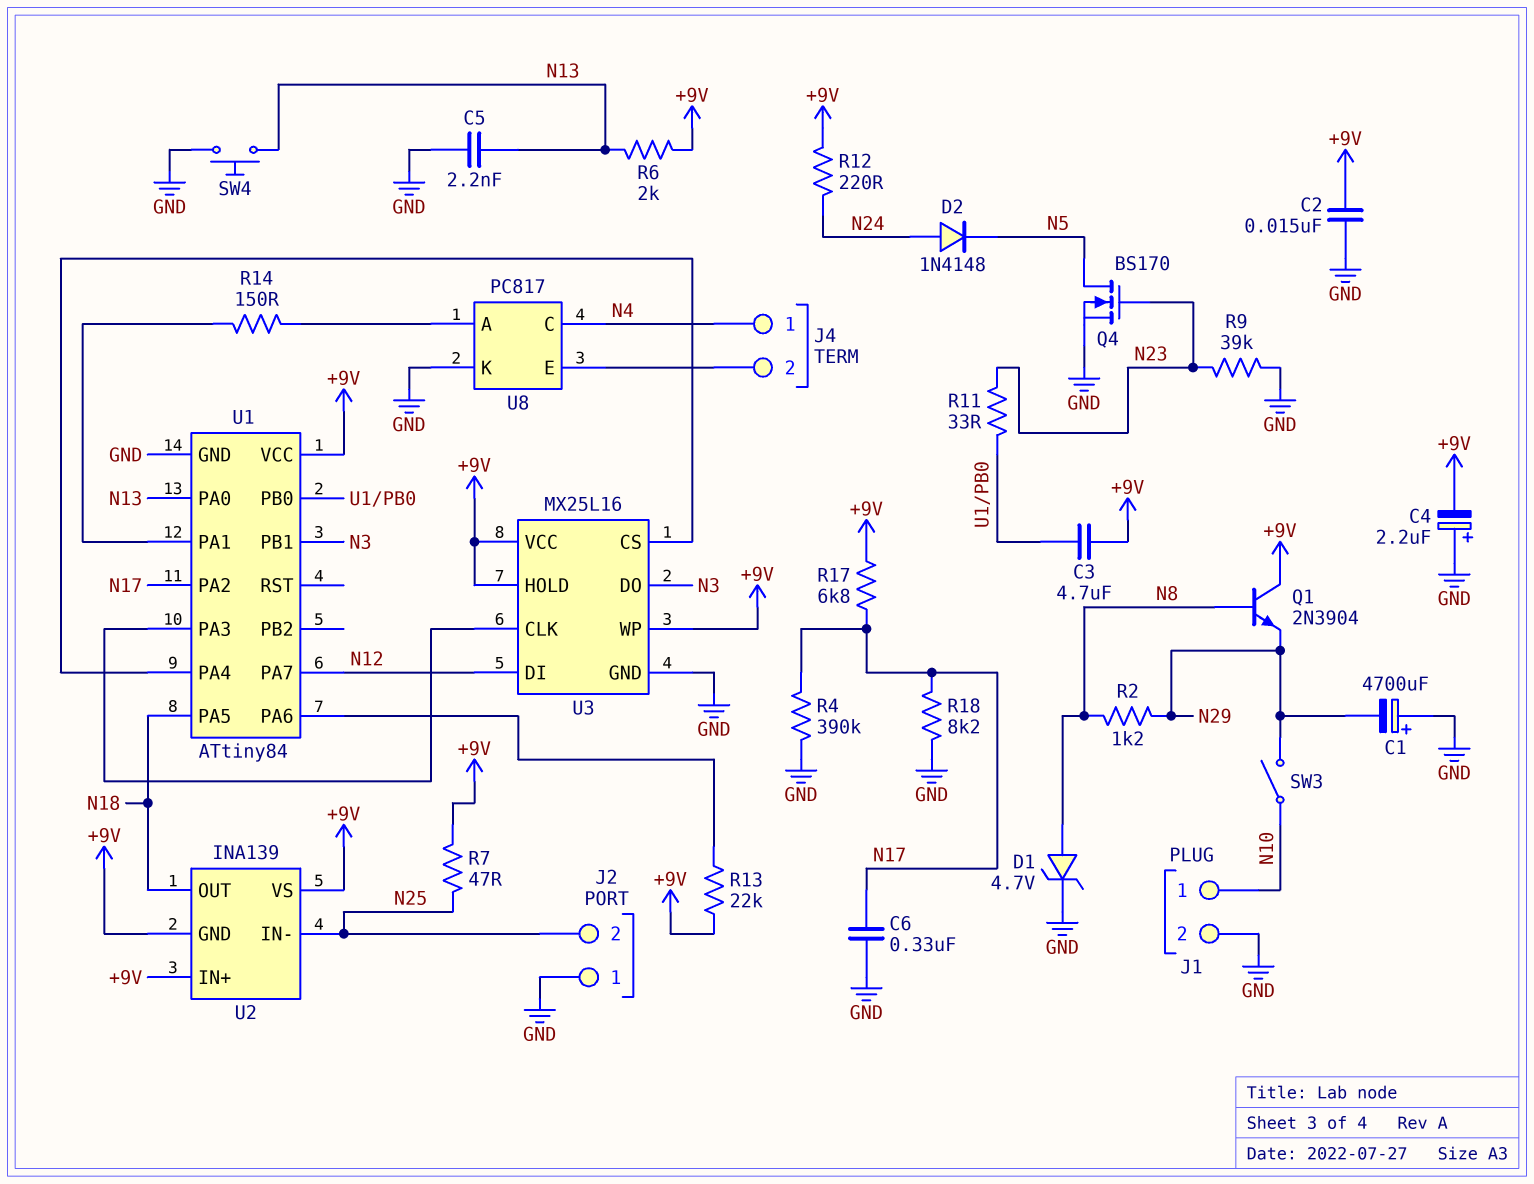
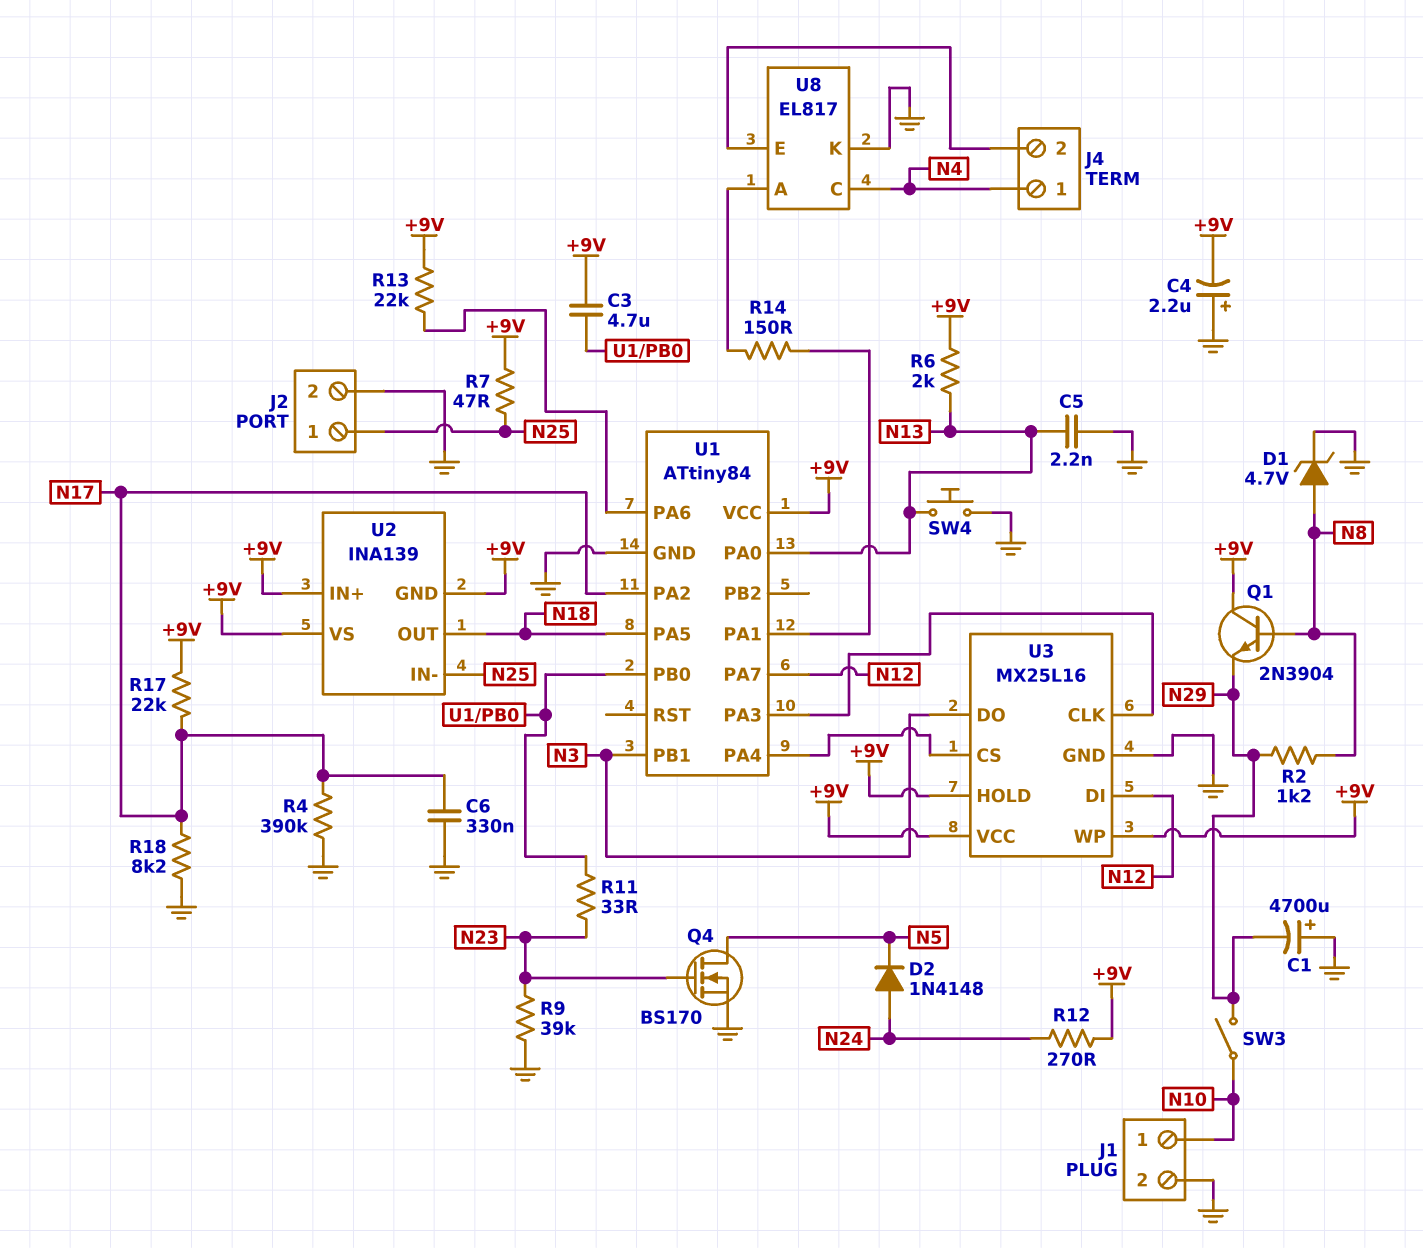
C2: 15nF (+9V, GND) -> none
J2 pin 1: GND -> N25
J2 pin 2: N25 -> GND
R12: 220 (+9V, N24) -> 270 (+9V, N24)
R17: 6.8k (+9V, N17) -> 22k (+9V, N17)
U8: PC817 -> EL817

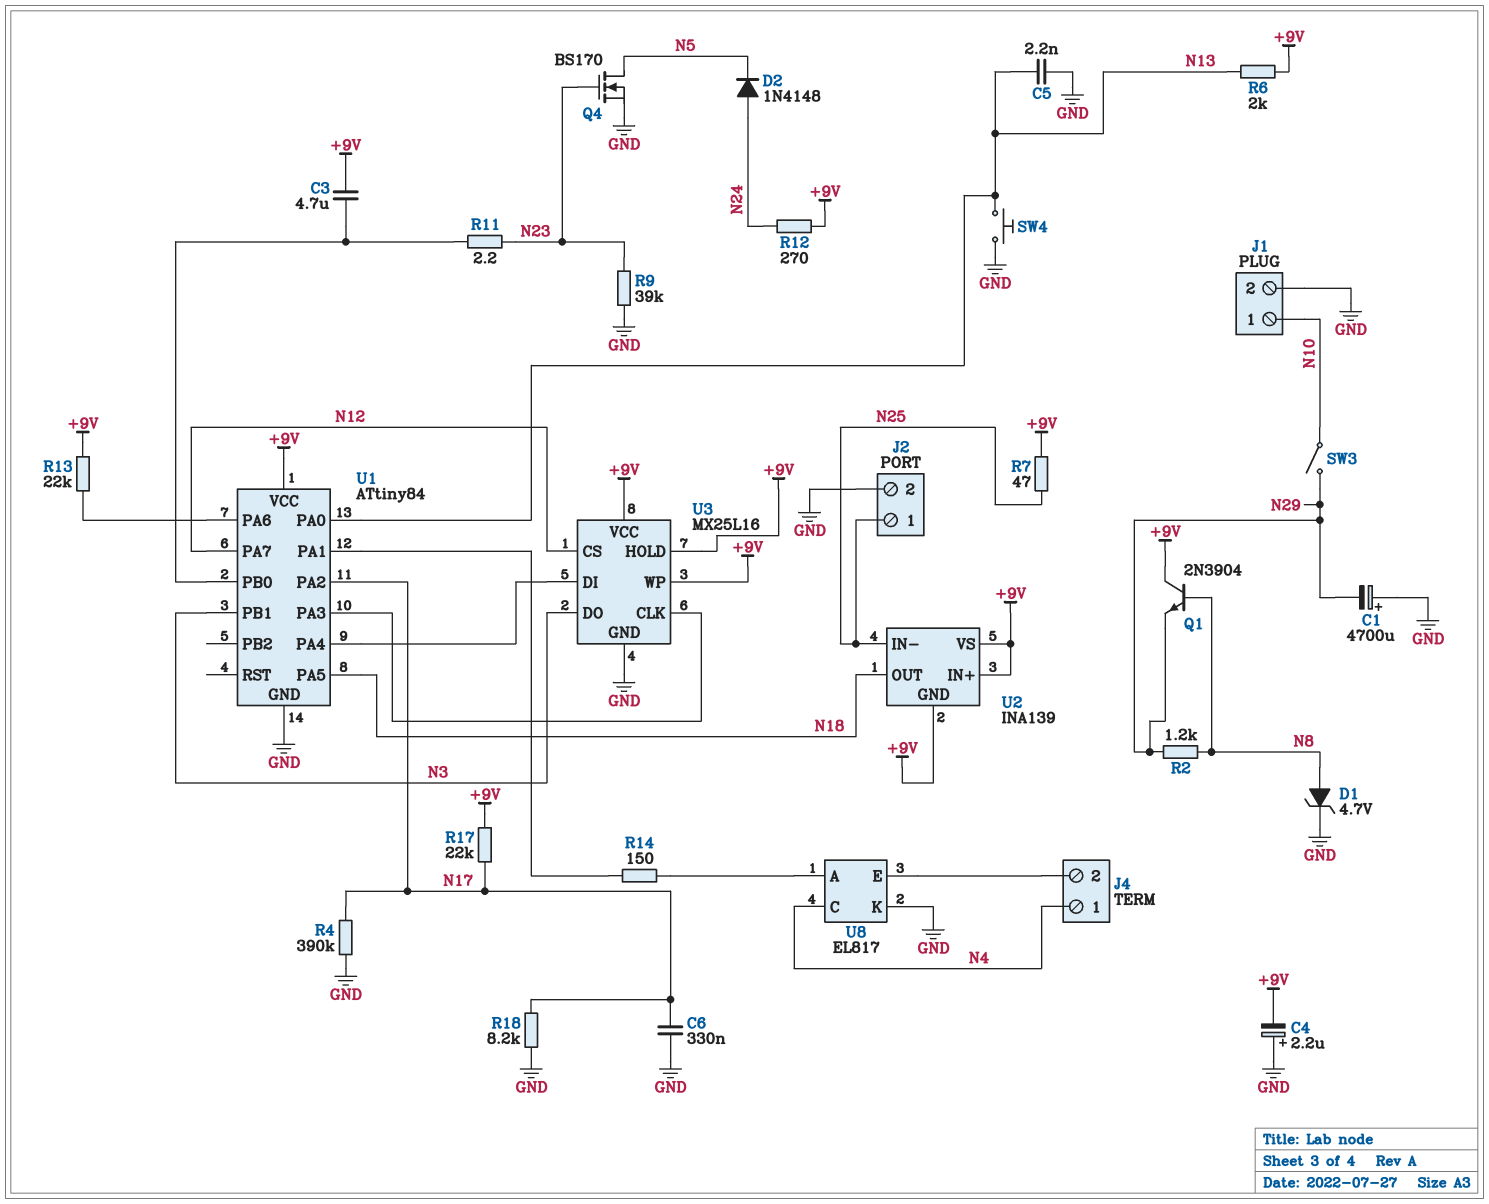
R11: 33 (N23, U1/PB0) -> 2.2 (N23, U1/PB0)
U3 pin CS: U1/PA4 -> N12
U3 pin DI: N12 -> U1/PA4

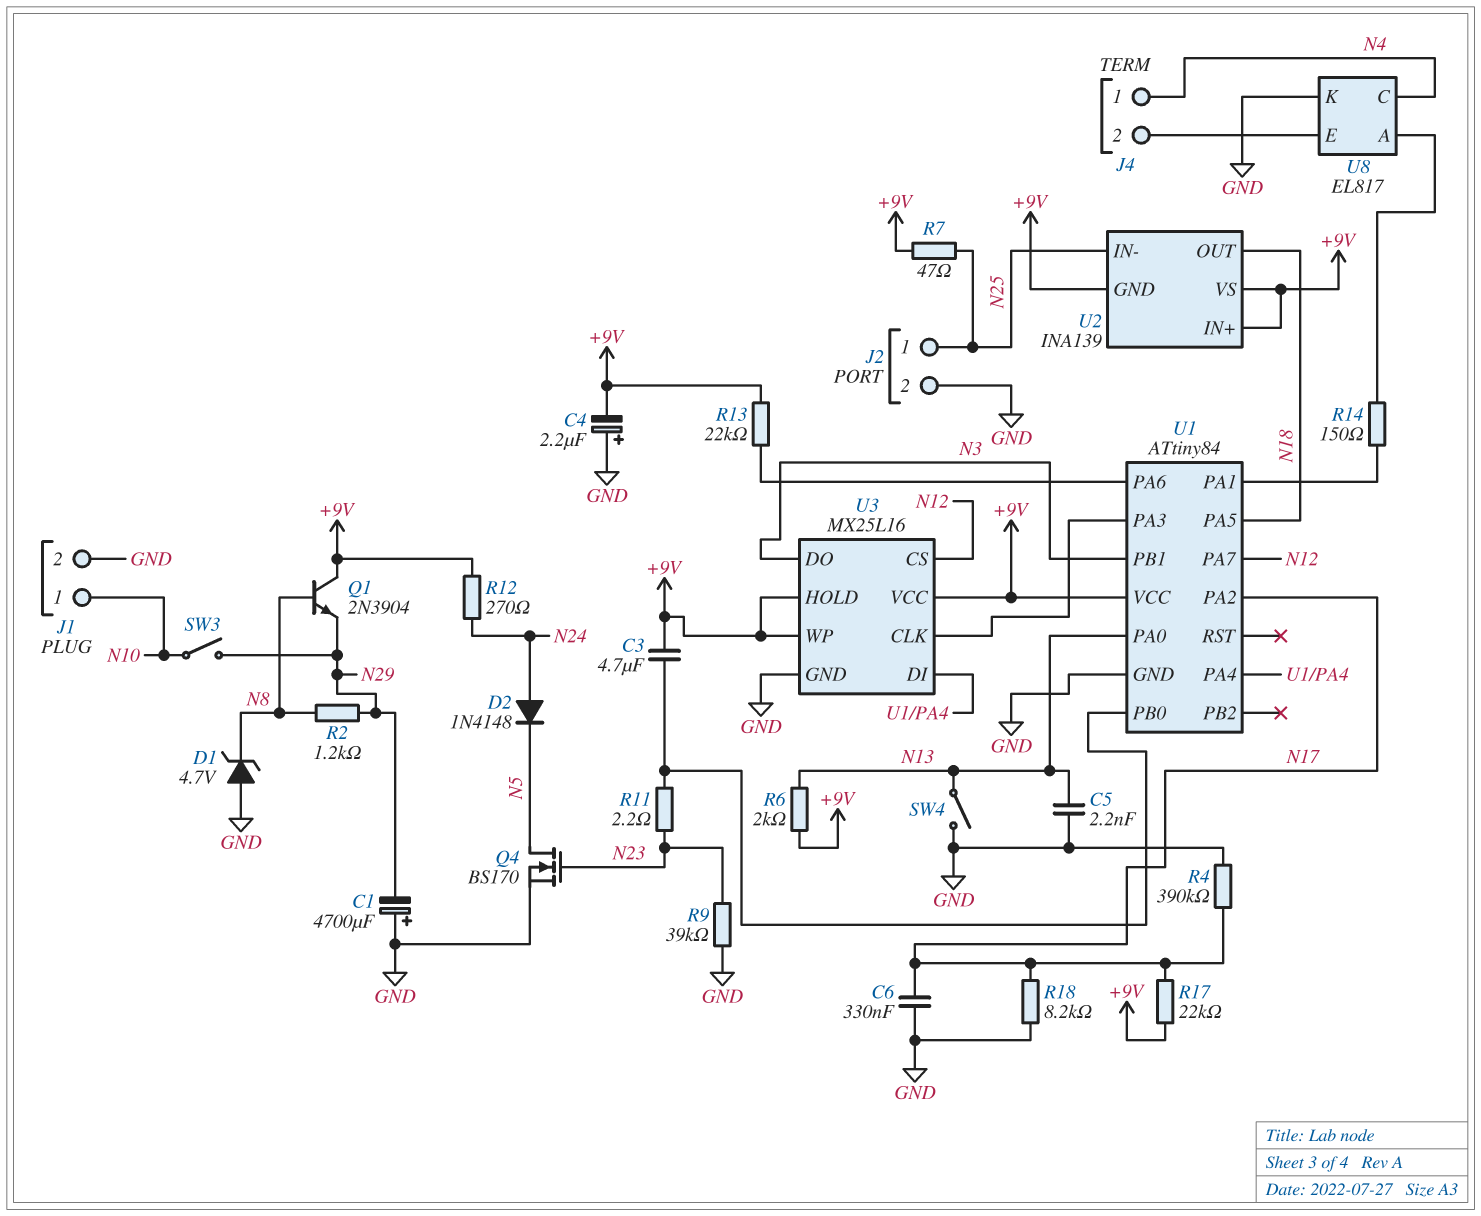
D1: zener 4.7V (A N8, K GND) -> zener 4.7V (A GND, K N8)
SW4: button (GND, N13) -> switch (GND, N13)

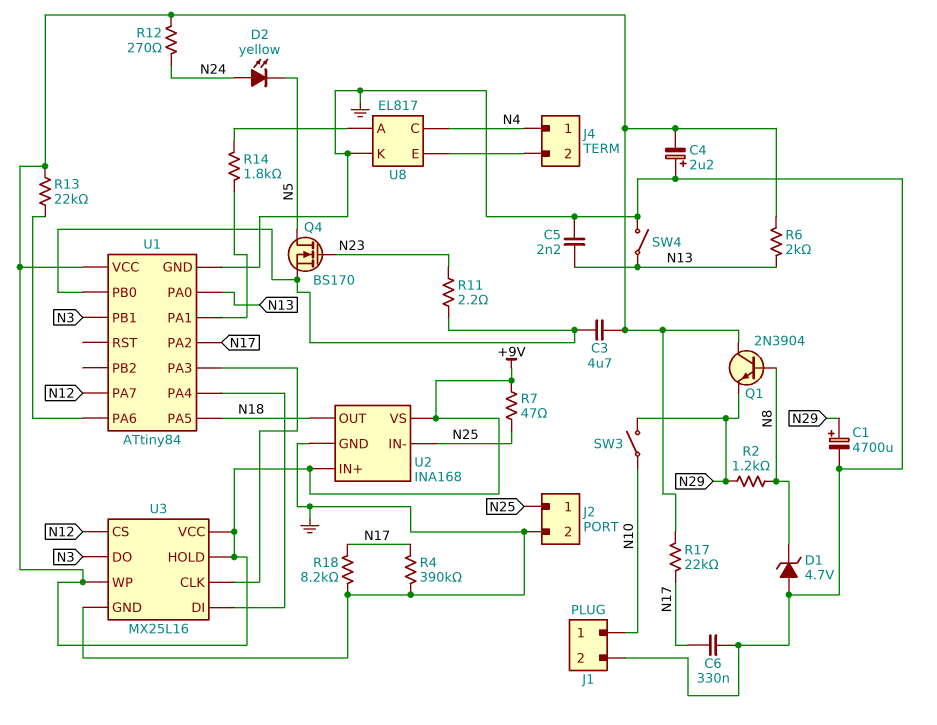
C1: 4700uF (plus GND, minus N29) -> 4700uF (plus N29, minus GND)
D2: diode 1N4148 (A N24, K N5) -> LED yellow (A N24, K N5)
Q4: NMOS BS170 (G N23, D N5, S GND) -> NMOS BS170 (G N23, D N5, S U1/PB0)
R9: 39k (GND, N23) -> none
R14: 150 (U1/PA1, U8/A) -> 1.8k (U1/PA1, U8/A)
U2: INA139 -> INA168
U2 pin GND: +9V -> GND

